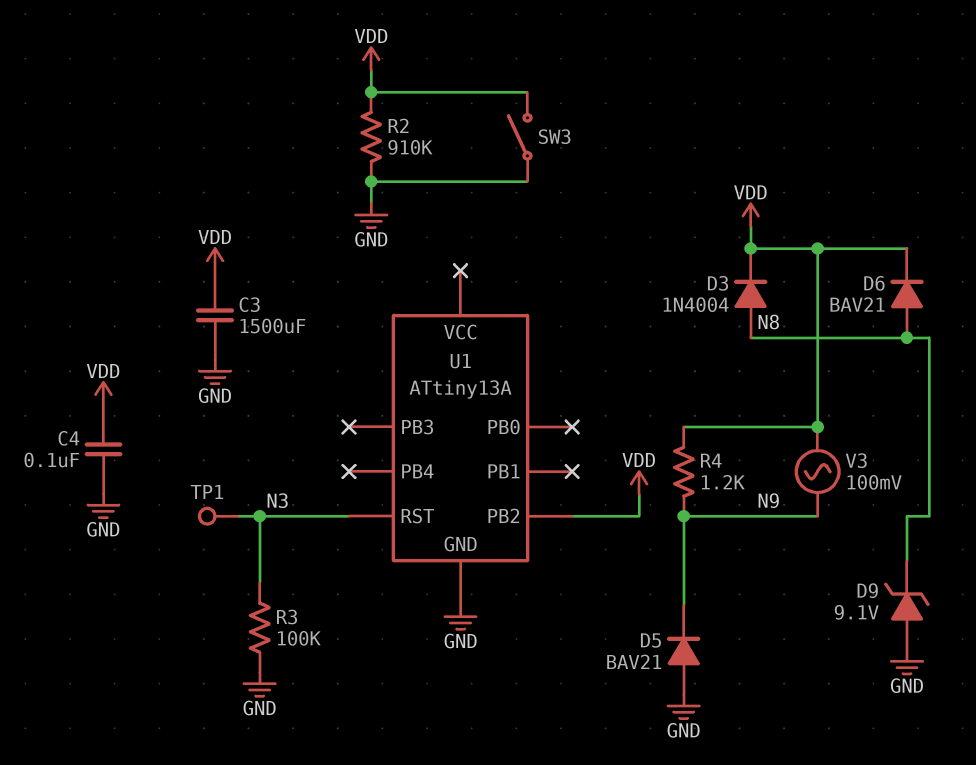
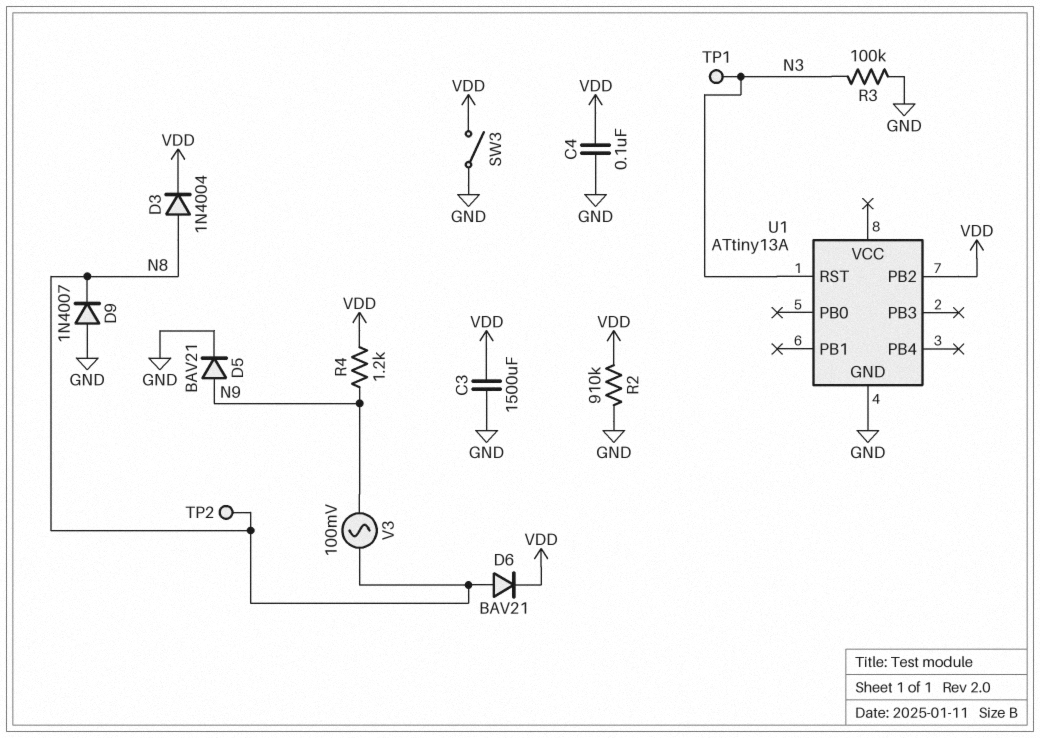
D5: diode BAV21 (A GND, K N9) -> diode BAV21 (A N9, K GND)
D9: zener 9.1V (A GND, K N8) -> diode 1N4007 (A GND, K N8)
TP2: none -> test point (N8)
V3: AC 100mV (N9, VDD) -> AC 100mV (N8, N9)

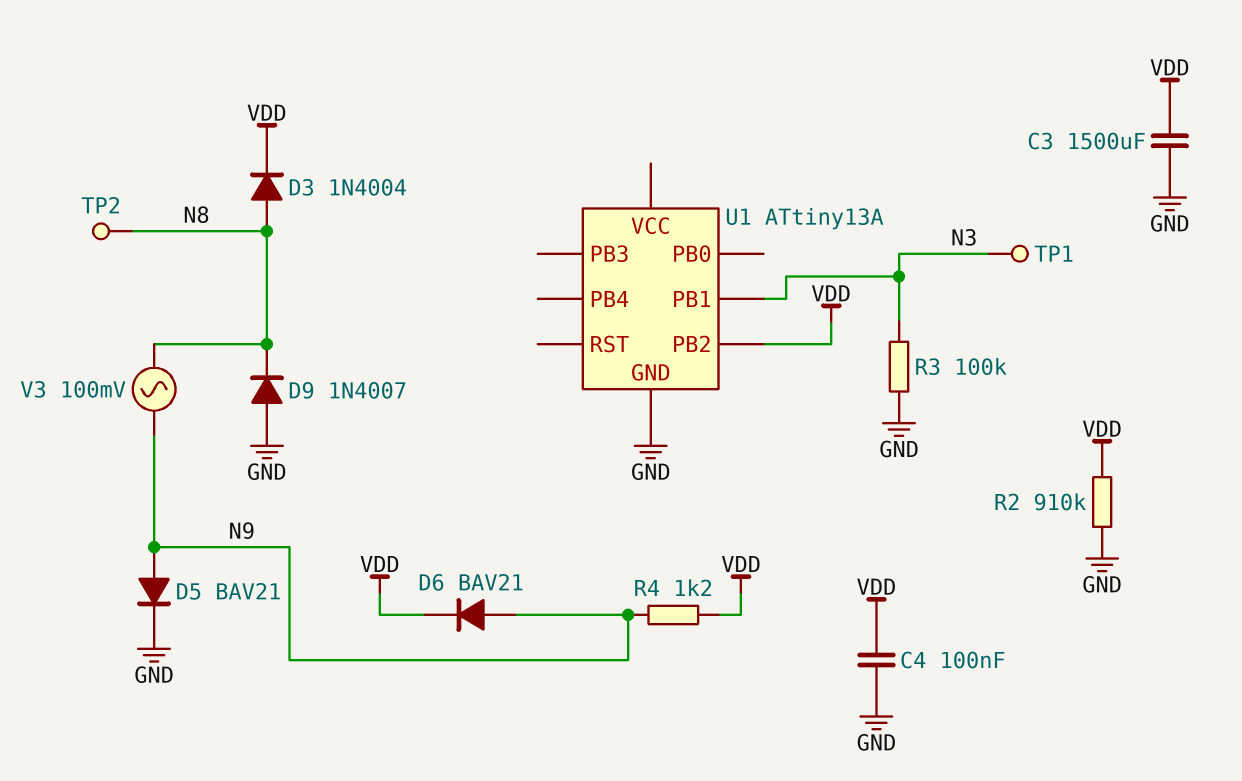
D6: diode BAV21 (A N8, K VDD) -> diode BAV21 (A N9, K VDD)
SW3: switch (GND, VDD) -> none
U1 pin PB1: none -> N3
U1 pin RST: N3 -> none

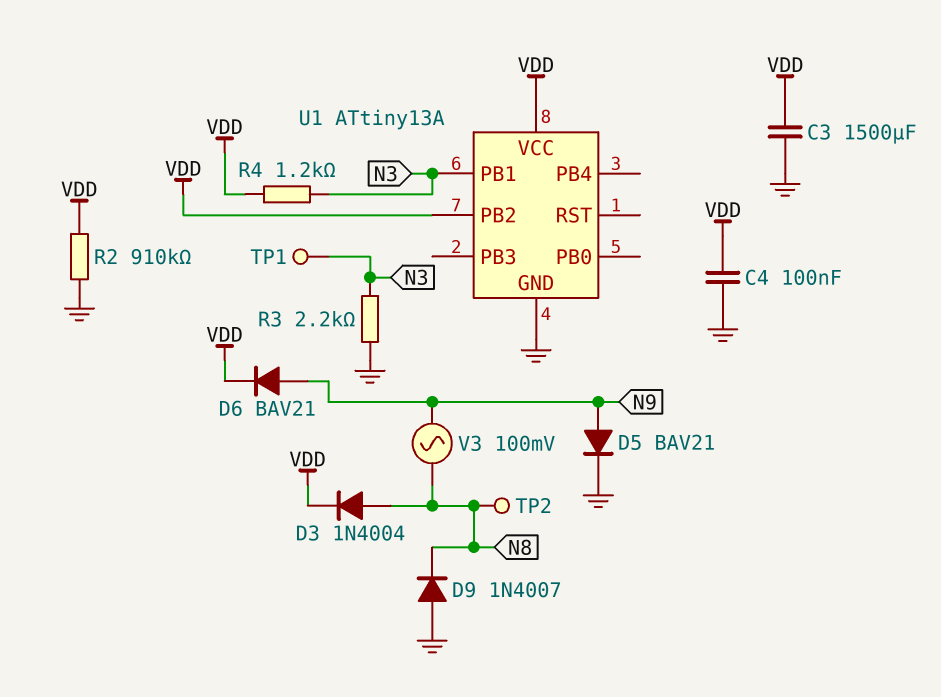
R3: 100k (GND, N3) -> 2.2k (GND, N3)
R4: 1.2k (N9, VDD) -> 1.2k (N3, VDD)
U1 pin VCC: none -> VDD

